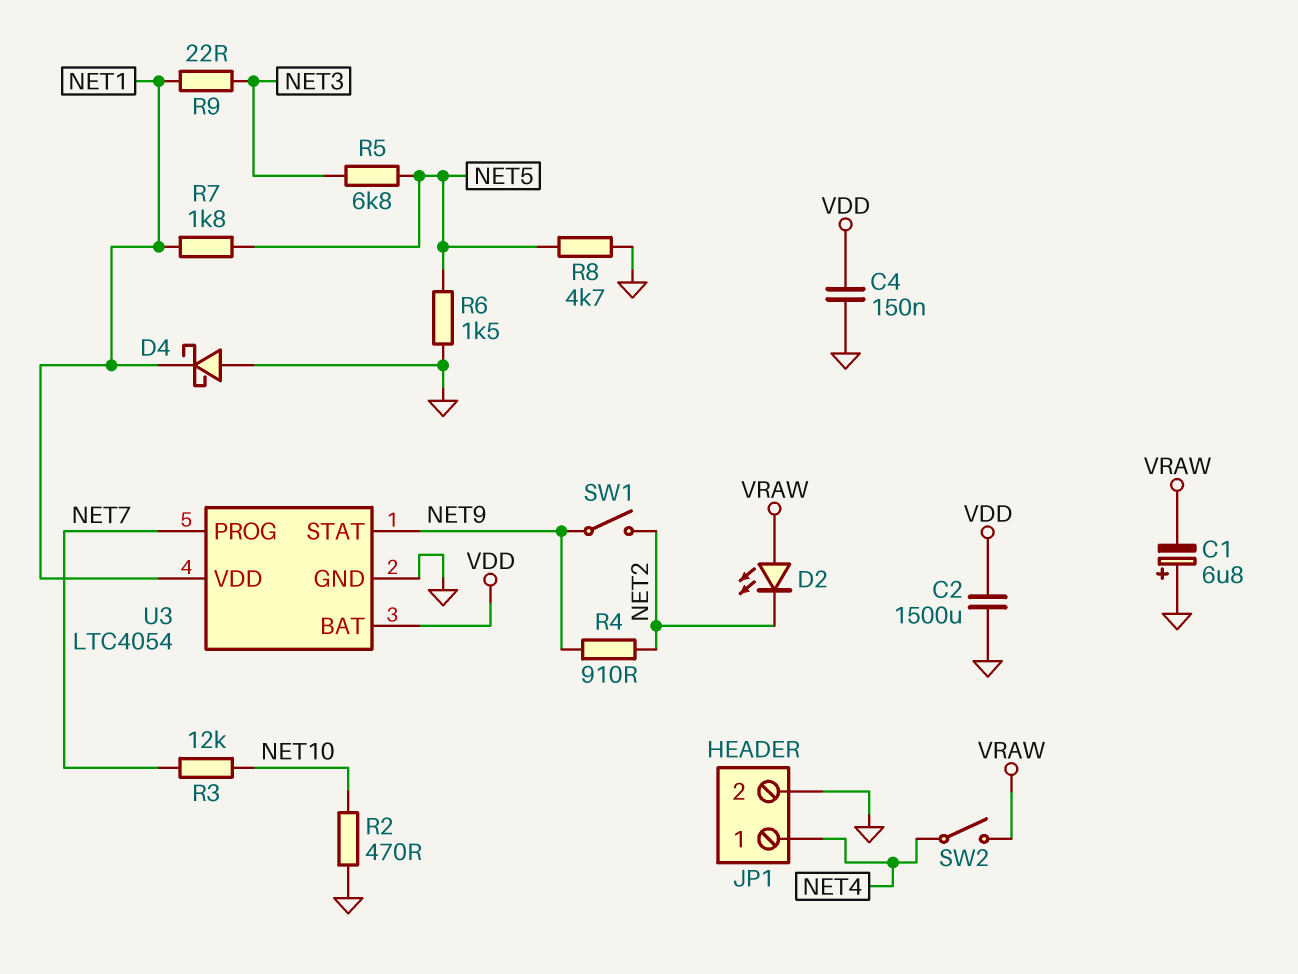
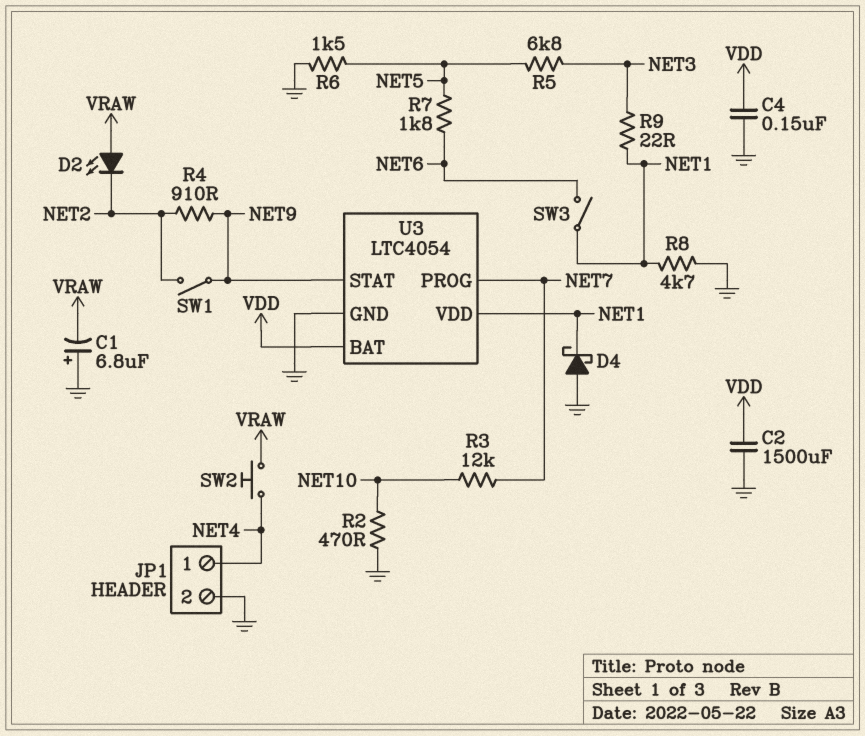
R7: 1.8k (NET1, NET5) -> 1.8k (NET5, NET6)
R8: 4.7k (GND, NET5) -> 4.7k (GND, NET1)
SW2: switch (NET4, VRAW) -> button (NET4, VRAW)
SW3: none -> switch (NET1, NET6)

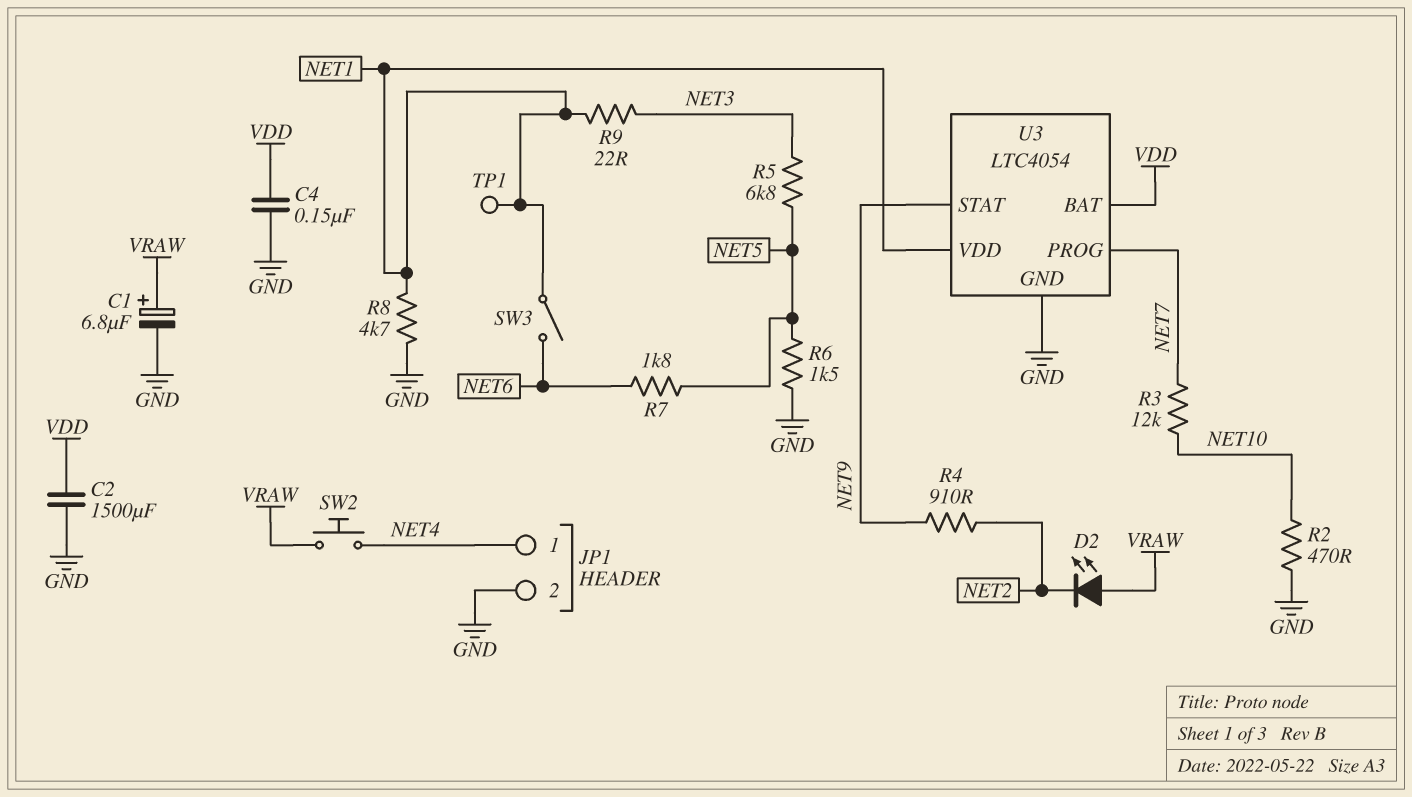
C1: 6.8uF (plus GND, minus VRAW) -> 6.8uF (plus VRAW, minus GND)
D4: schottky (A GND, K NET1) -> none
SW1: switch (NET2, NET9) -> none
TP1: none -> test point (NET1)

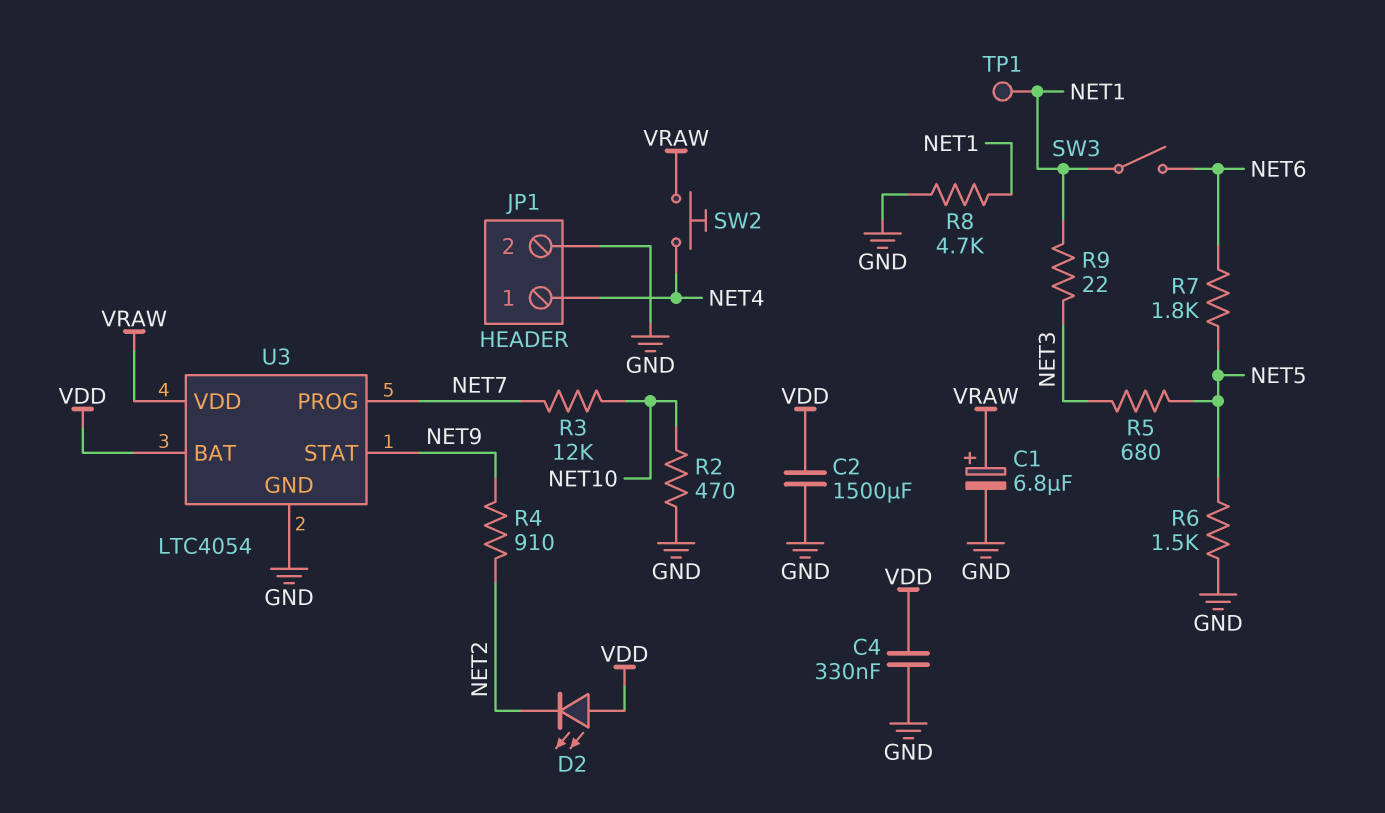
C4: 150nF (GND, VDD) -> 330nF (GND, VDD)
D2: LED (A VRAW, K NET2) -> LED (A VDD, K NET2)
R5: 6.8k (NET3, NET5) -> 680 (NET3, NET5)
U3 pin VDD: NET1 -> VRAW

